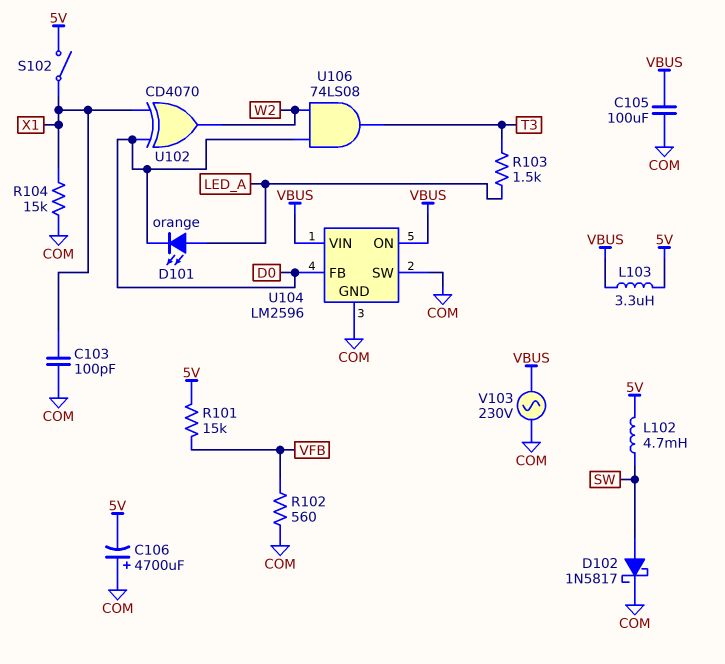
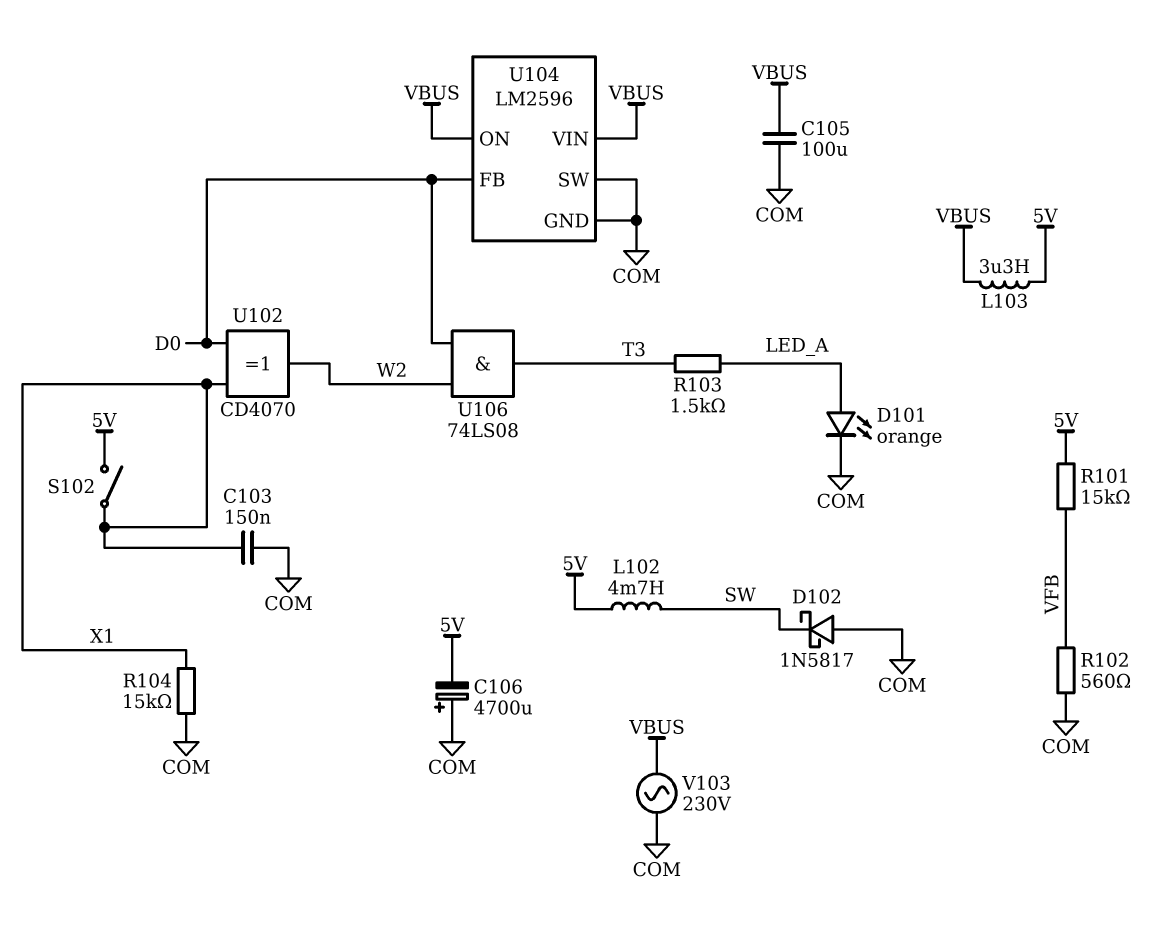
C103: 100pF (COM, X1) -> 150nF (COM, X1)
D101: LED orange (A LED_A, K D0) -> LED orange (A LED_A, K COM)
D102: schottky 1N5817 (A SW, K COM) -> schottky 1N5817 (A COM, K SW)

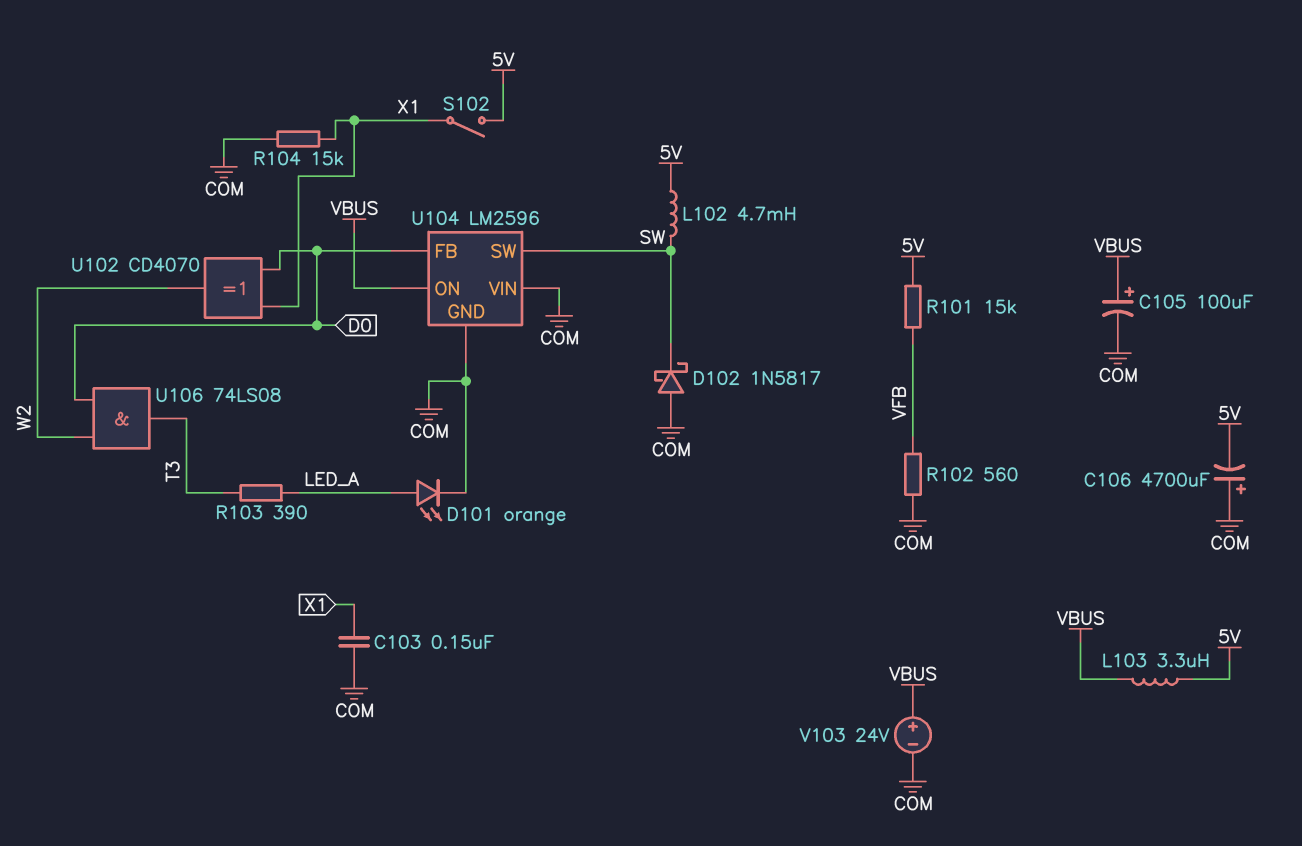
C105: 100uF (COM, VBUS) -> 100uF (plus VBUS, minus COM)
R103: 1.5k (LED_A, T3) -> 390 (LED_A, T3)
U104 pin SW: COM -> SW
U104 pin VIN: VBUS -> COM
V103: AC 230V (COM, VBUS) -> 24V (plus VBUS, minus COM)

